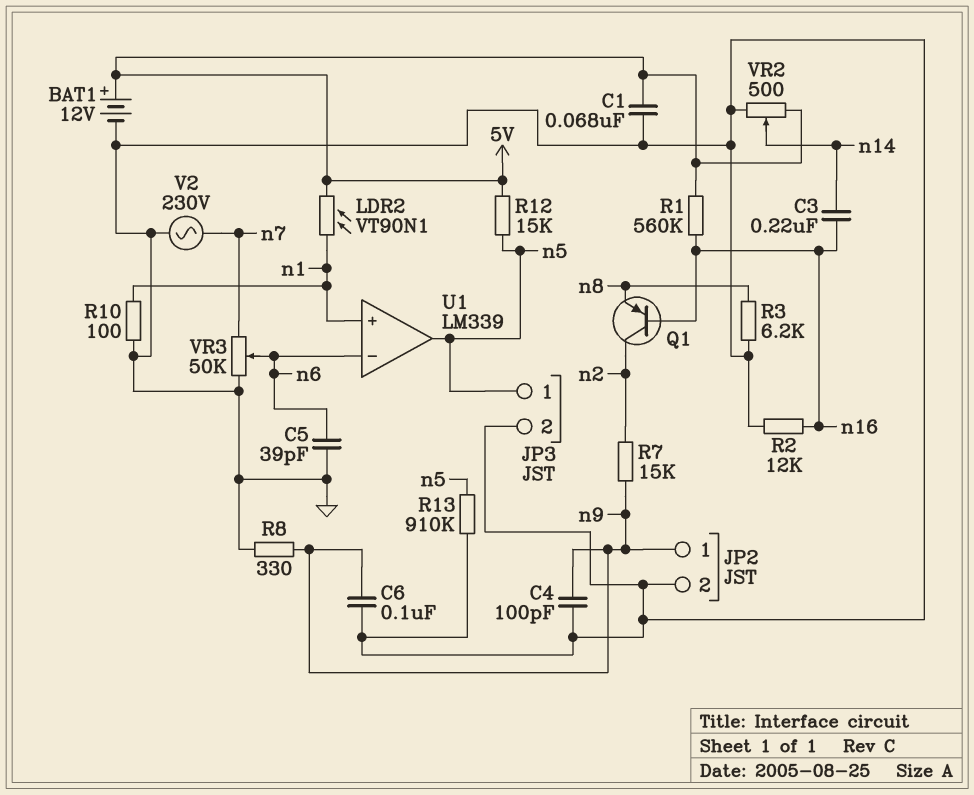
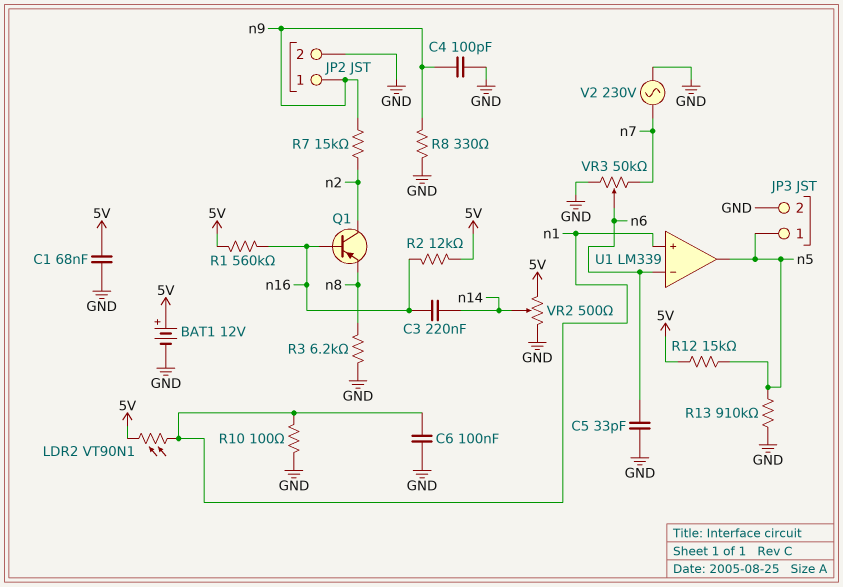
C5: 39pF (GND, n6) -> 33pF (GND, n6)
C6: 100nF (GND, n9) -> 100nF (GND, n1)
R2: 12k (GND, n16) -> 12k (5V, n16)

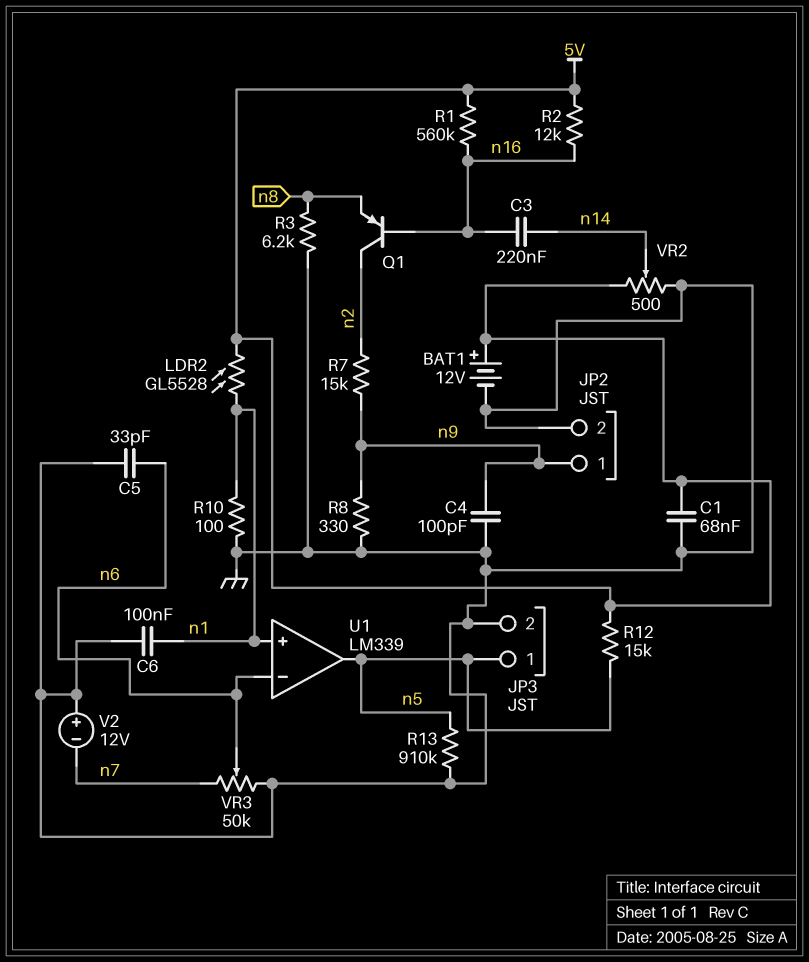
LDR2: VT90N1 (5V, n1) -> GL5528 (5V, n1)
V2: AC 230V (GND, n7) -> 12V (plus GND, minus n7)

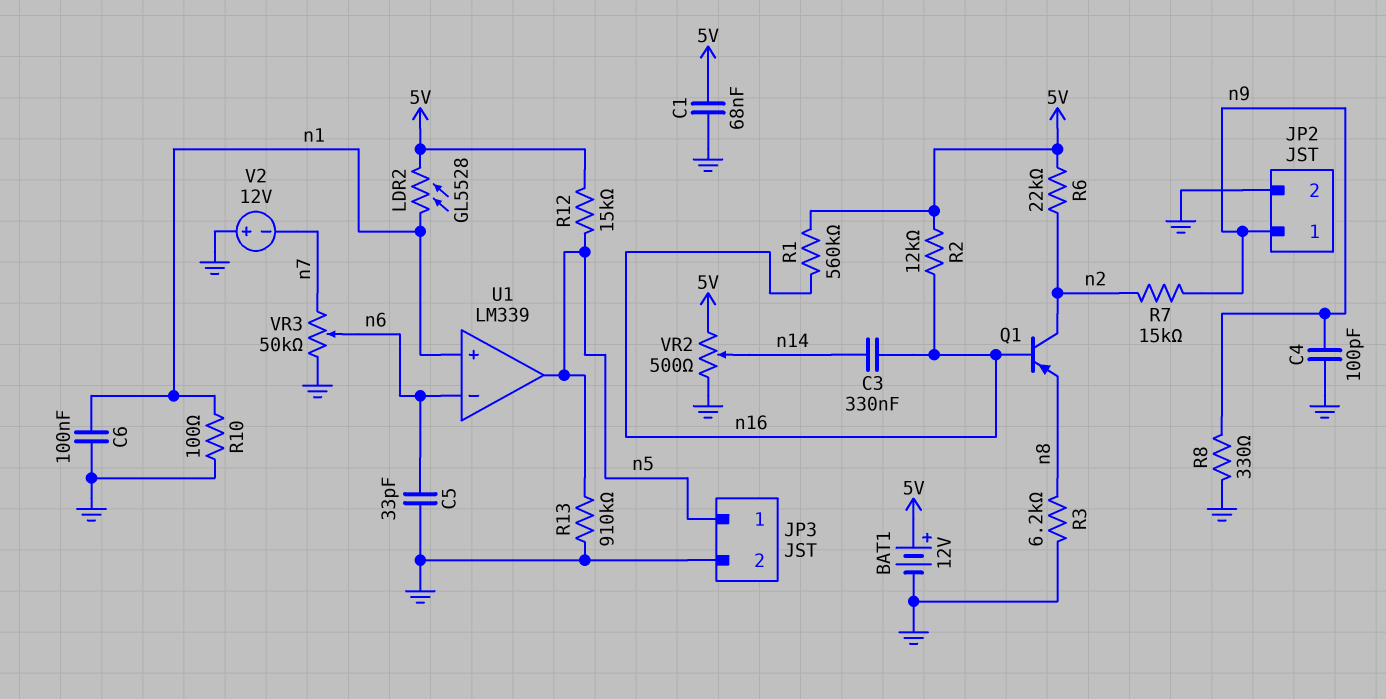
C3: 220nF (n14, n16) -> 330nF (n14, n16)
R6: none -> 22k (5V, n2)

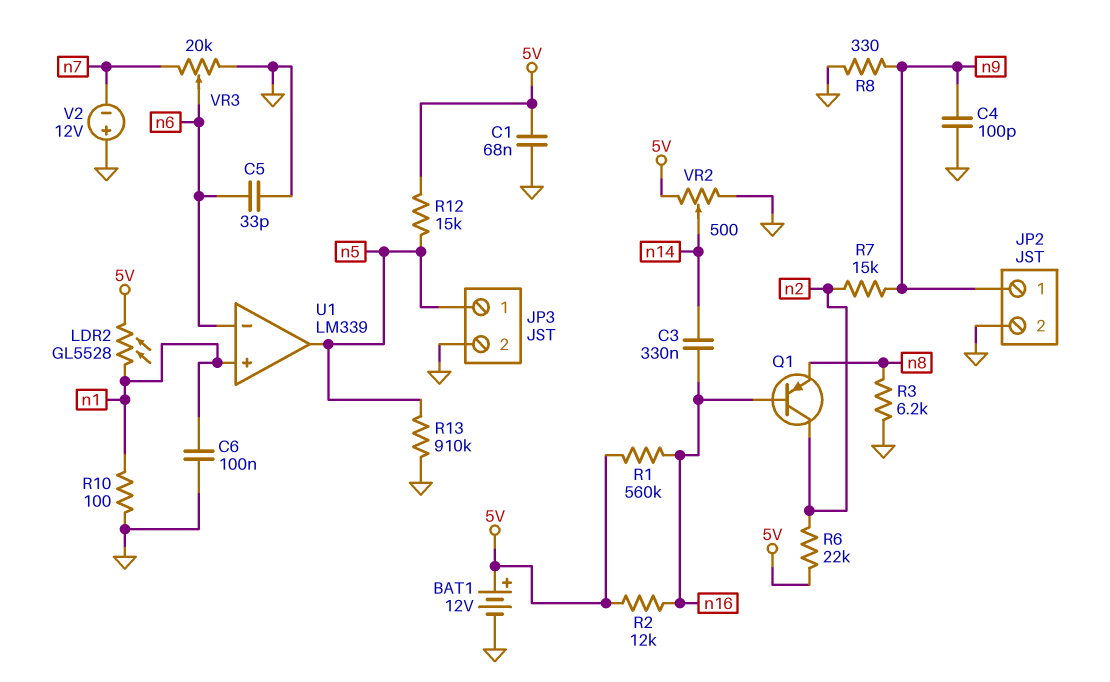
VR3: 50k (GND, n7, wiper n6) -> 20k (GND, n7, wiper n6)

